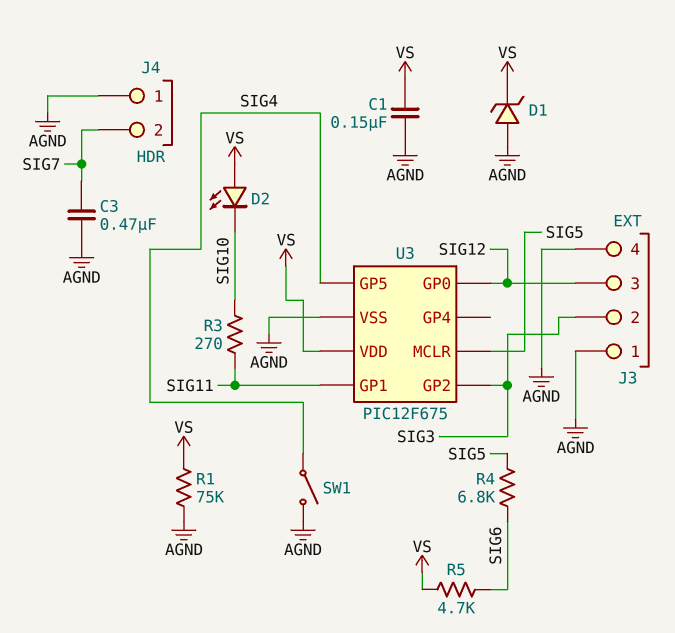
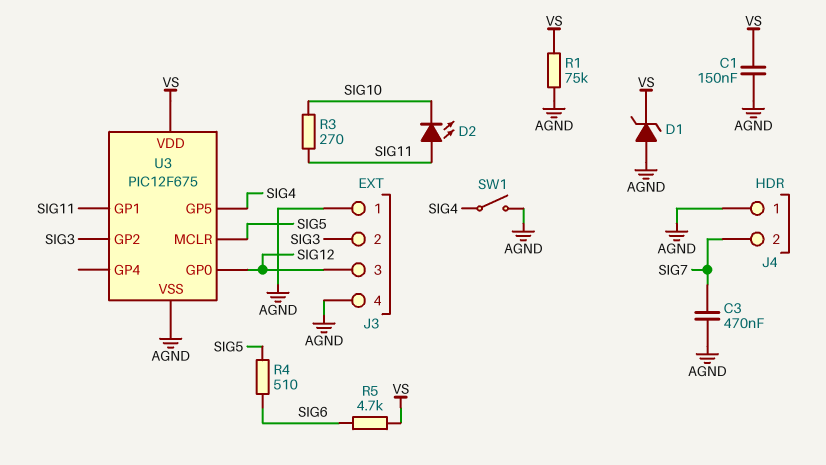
D2: LED (A VS, K SIG10) -> LED (A SIG11, K SIG10)
R4: 6.8k (SIG5, SIG6) -> 510 (SIG5, SIG6)

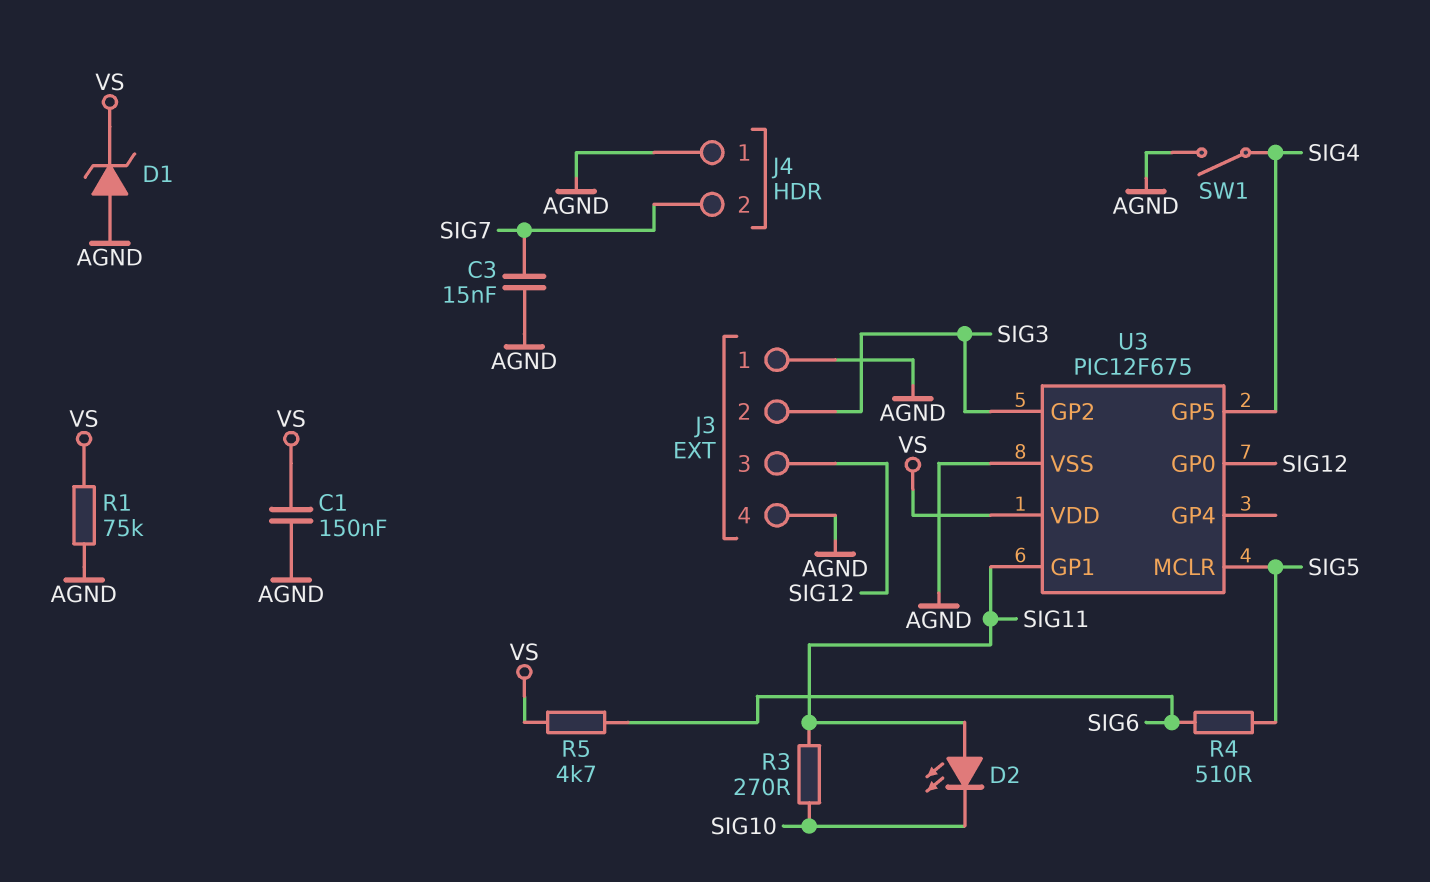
C3: 470nF (AGND, SIG7) -> 15nF (AGND, SIG7)

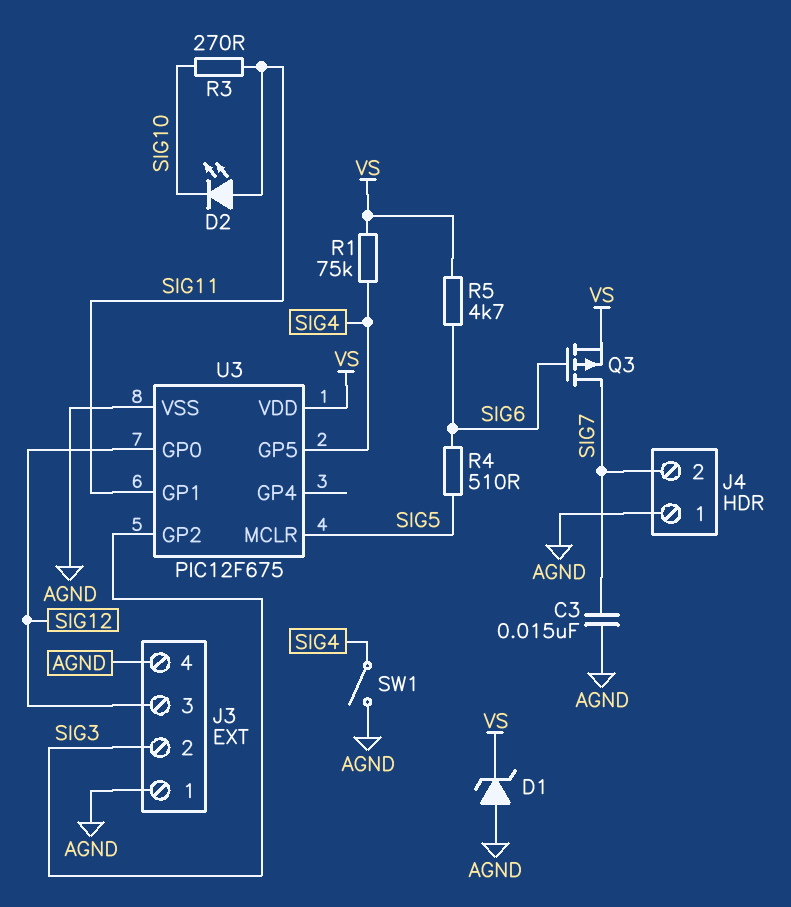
C1: 150nF (AGND, VS) -> none
Q3: none -> PMOS (G SIG6, D SIG7, S VS)
R1: 75k (AGND, VS) -> 75k (SIG4, VS)

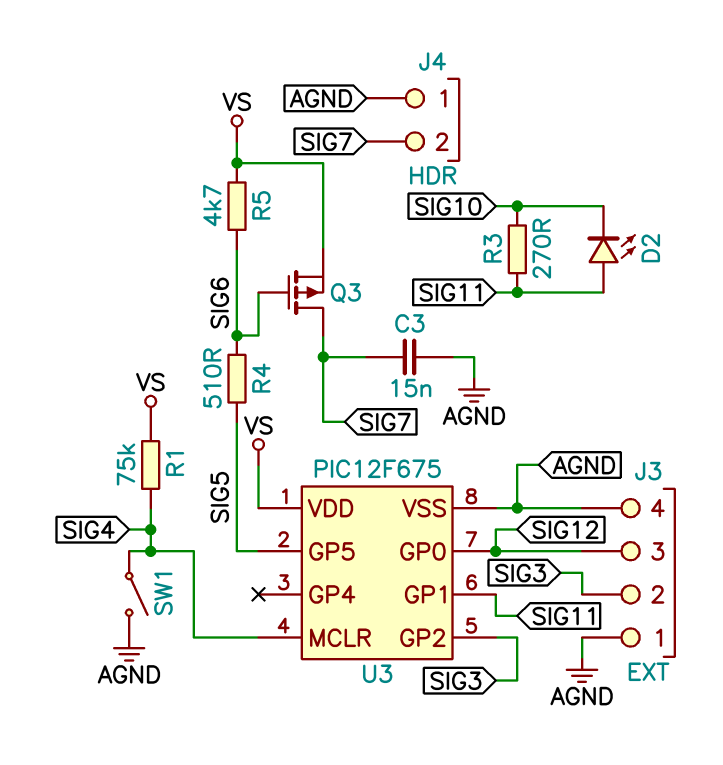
D1: zener (A AGND, K VS) -> none
U3 pin GP5: SIG4 -> SIG5
U3 pin MCLR: SIG5 -> SIG4

